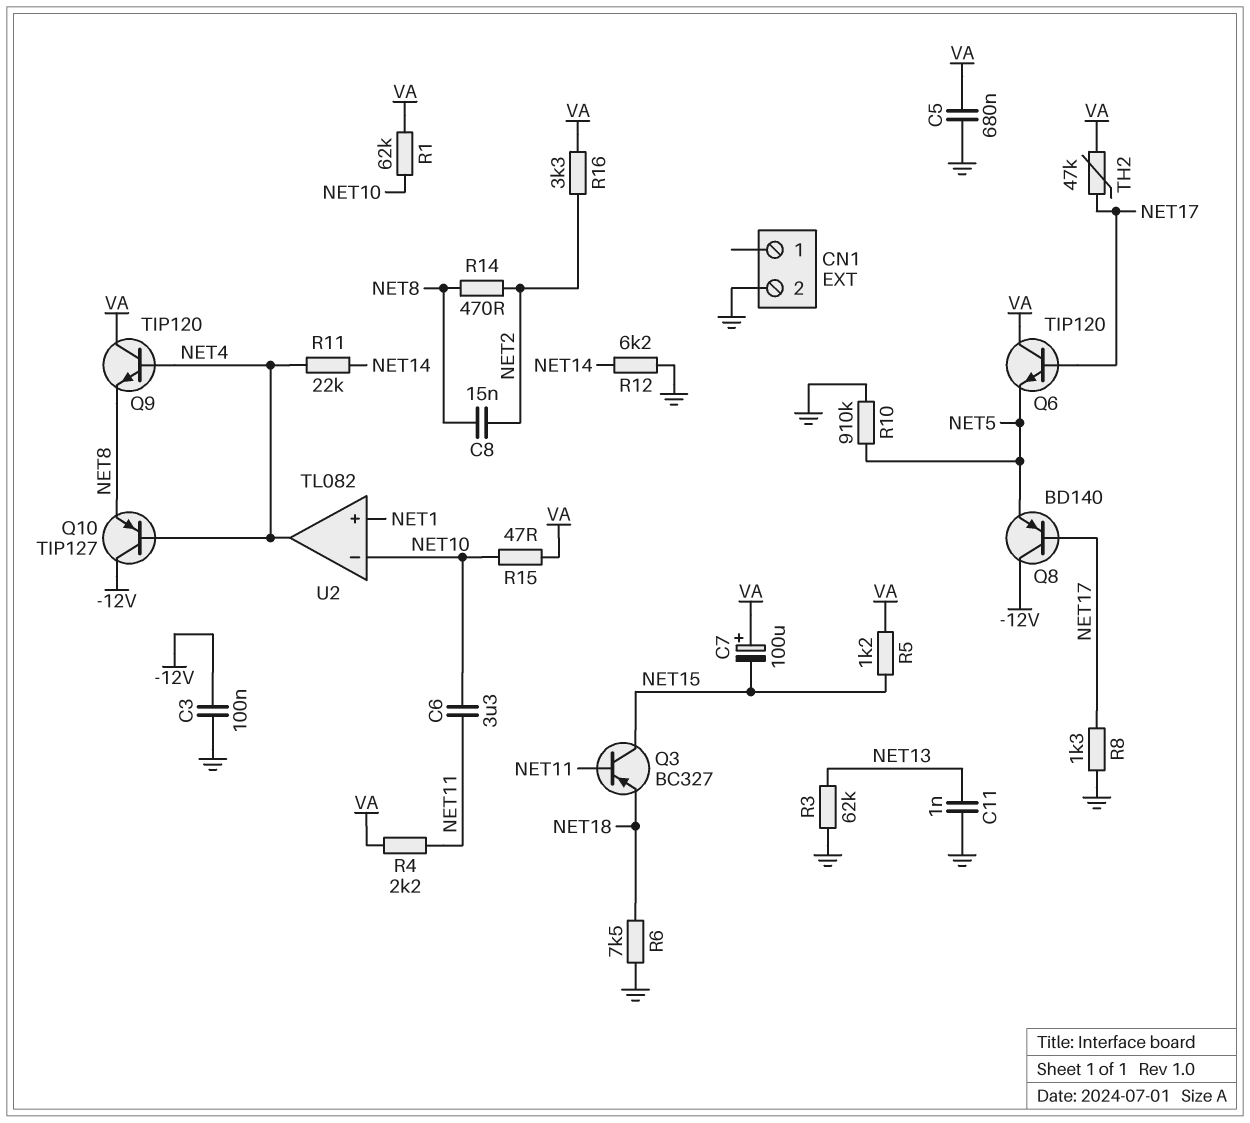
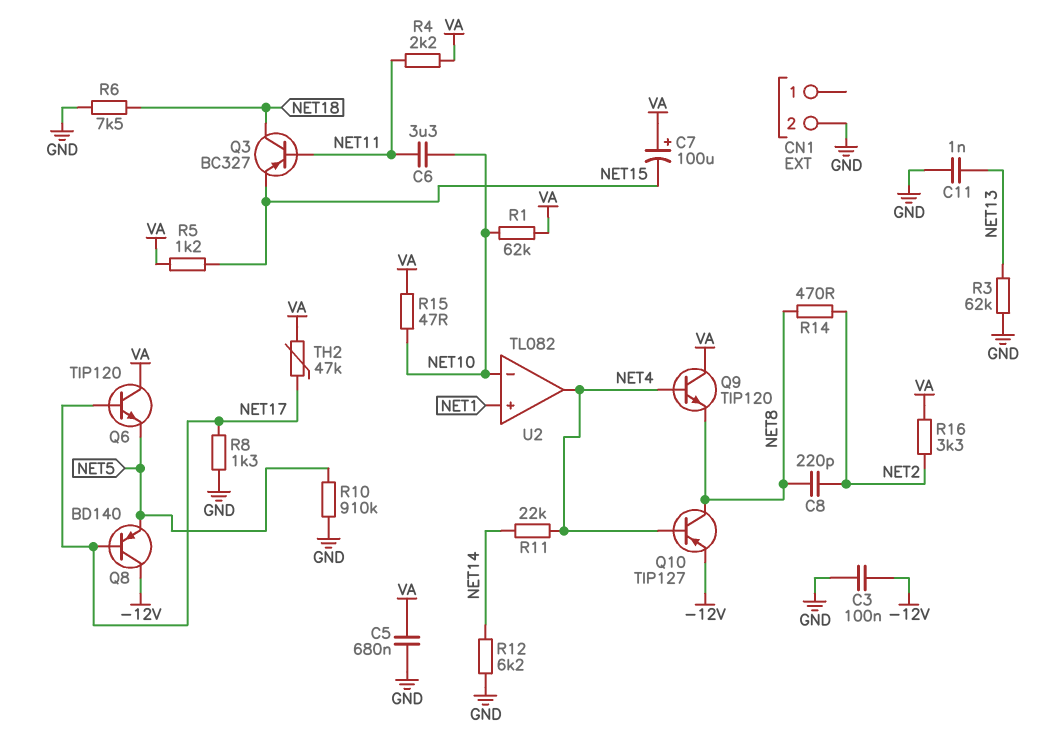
C8: 15nF (NET2, NET8) -> 220pF (NET2, NET8)
Q3: PNP BC327 (B NET11, C NET15, E NET18) -> PNP BC327 (B NET11, C NET18, E NET15)
Q10: PNP TIP127 (B NET4, C -12V, E NET8) -> PNP TIP127 (B NET4, C NET8, E -12V)

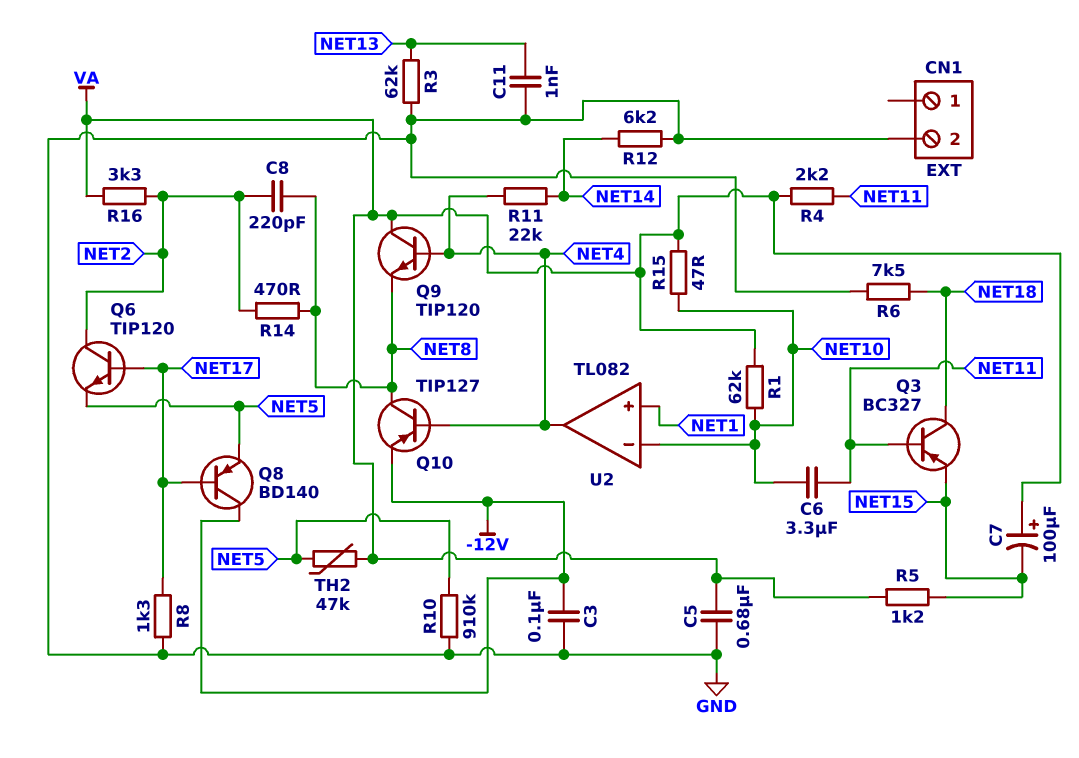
Q6: NPN TIP120 (B NET17, C VA, E NET5) -> NPN TIP120 (B NET17, C NET2, E NET5)
TH2: 47k (NET17, VA) -> 47k (NET5, VA)

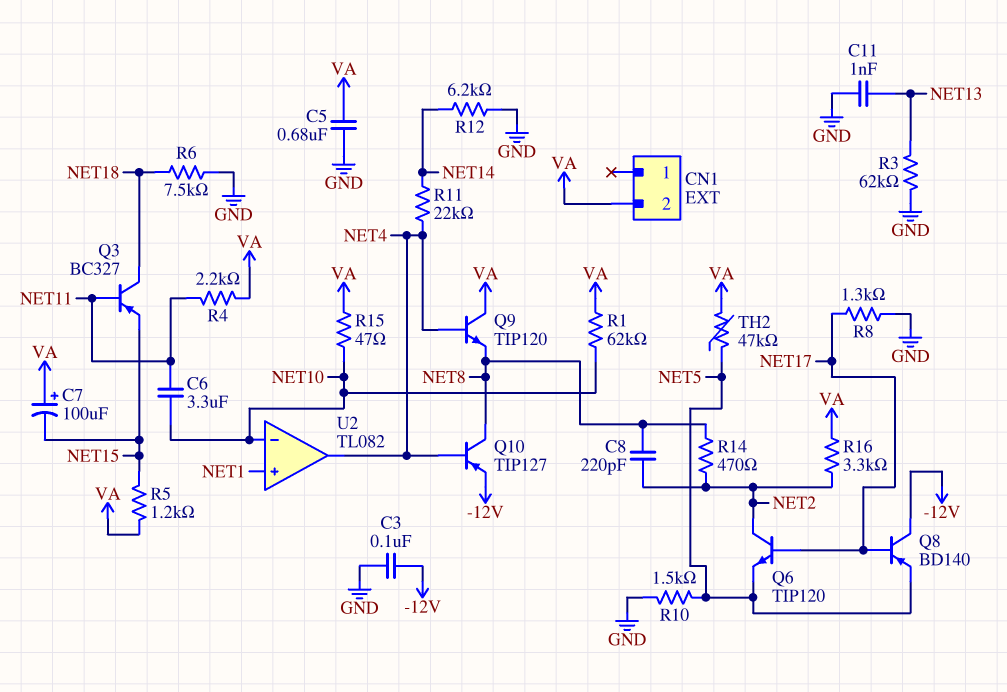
CN1 pin 2: GND -> VA
R10: 910k (GND, NET5) -> 1.5k (GND, NET5)

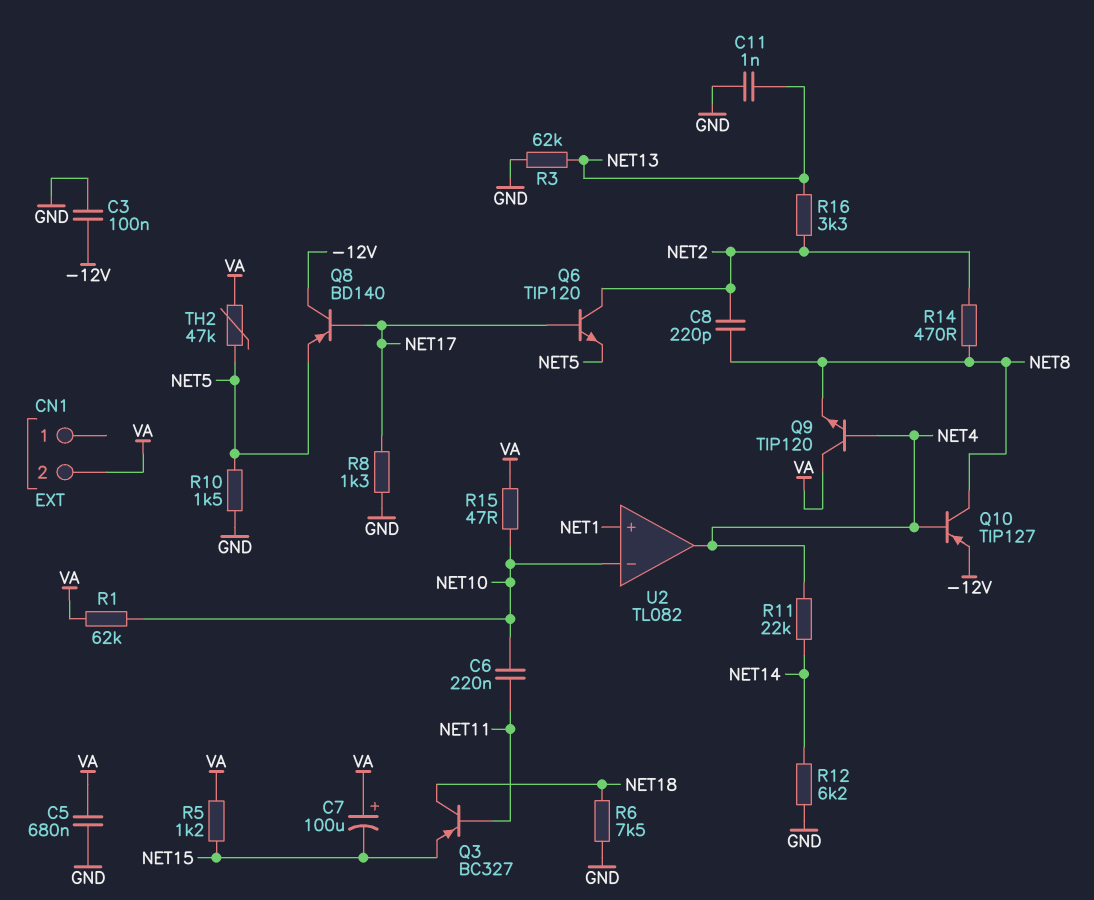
C6: 3.3uF (NET10, NET11) -> 220nF (NET10, NET11)
R4: 2.2k (NET11, VA) -> none
R16: 3.3k (NET2, VA) -> 3.3k (NET2, NET13)

